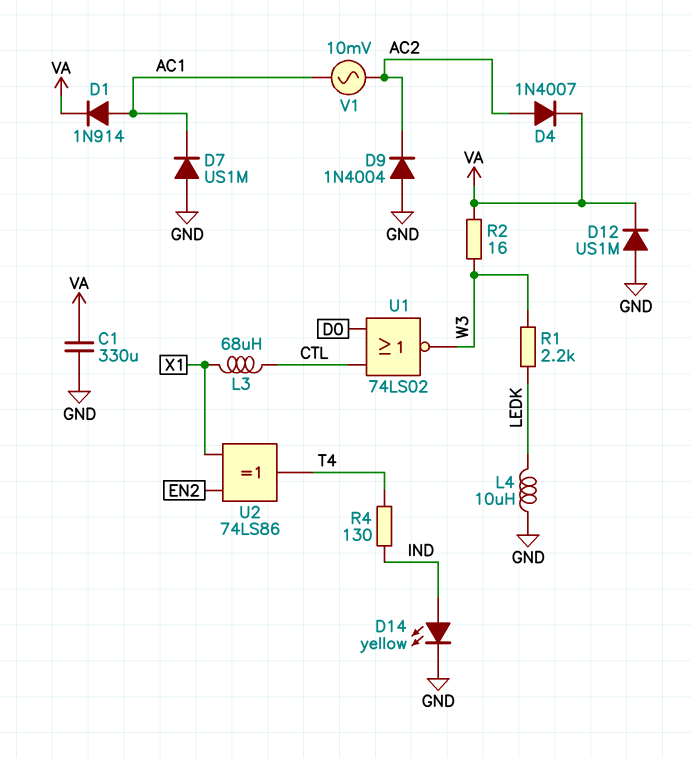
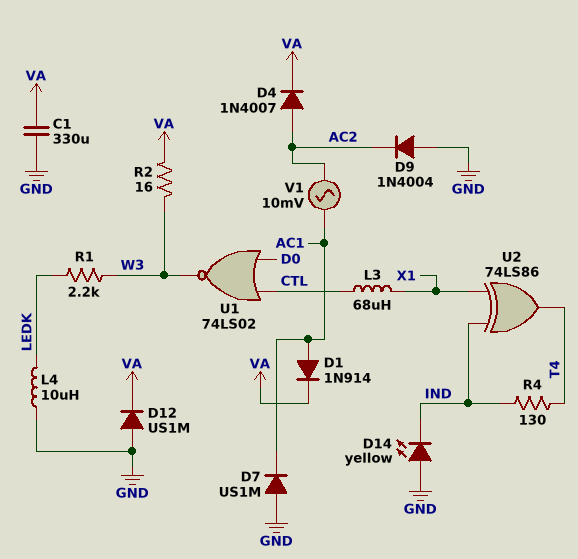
D14: LED yellow (A IND, K GND) -> LED yellow (A GND, K IND)
U2: XOR 74LS86 (in EN2, in X1, out T4) -> XOR 74LS86 (in IND, in X1, out T4)

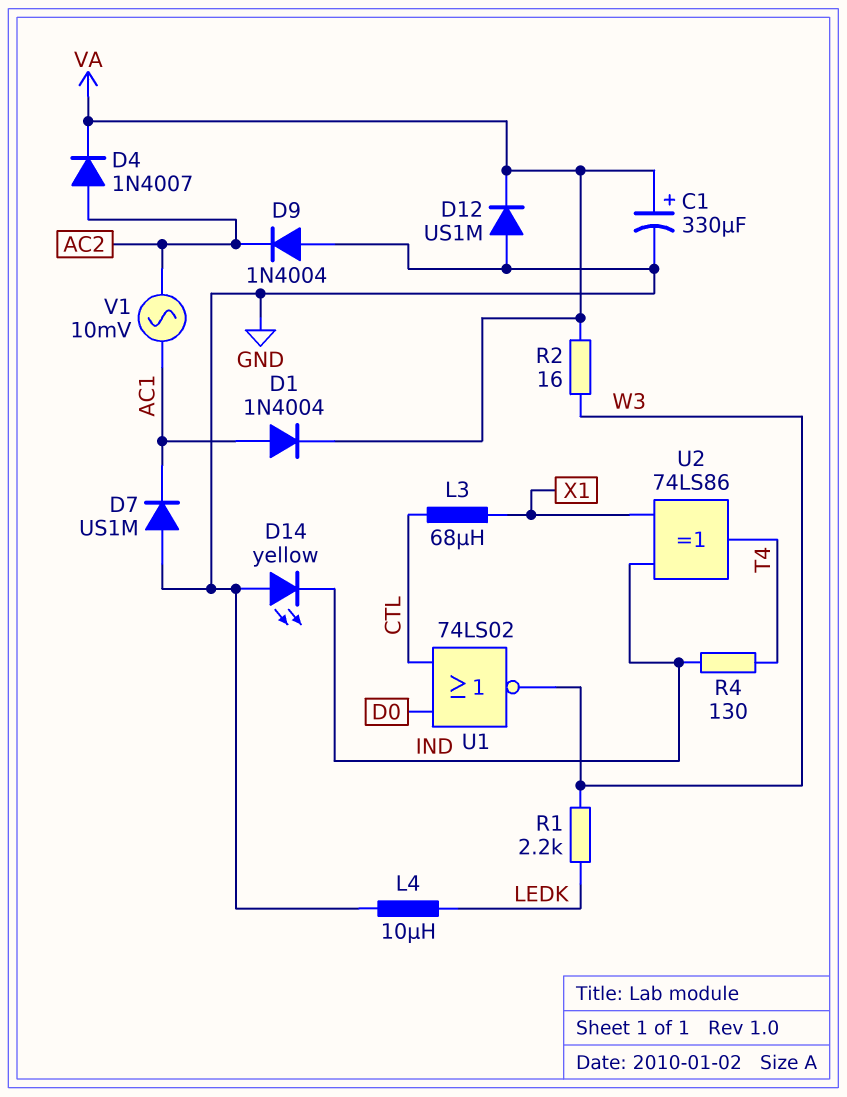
C1: 330uF (GND, VA) -> 330uF (plus VA, minus GND)
D1: diode 1N914 (A AC1, K VA) -> diode 1N4004 (A AC1, K VA)

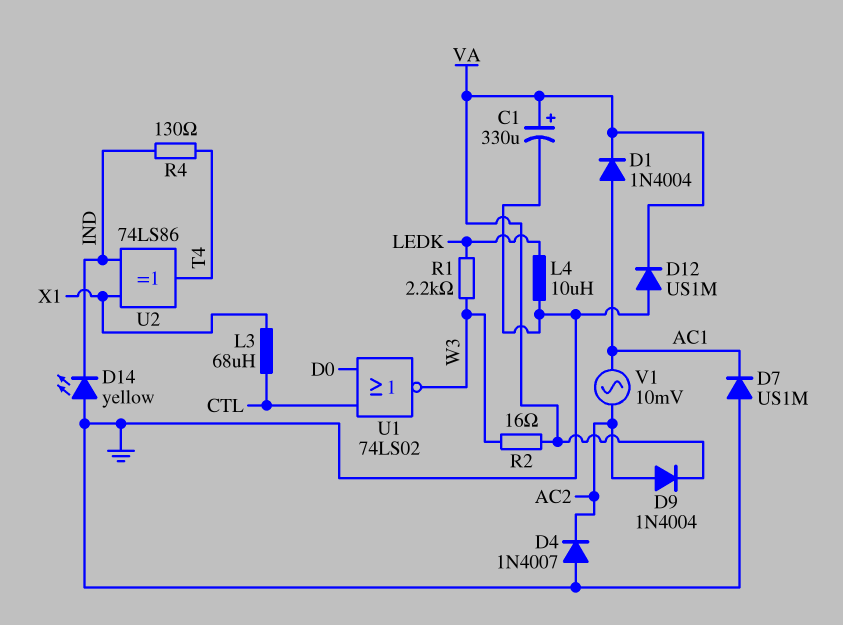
D4: diode 1N4007 (A AC2, K VA) -> diode 1N4007 (A GND, K AC2)
D9: diode 1N4004 (A GND, K AC2) -> diode 1N4004 (A AC2, K VA)

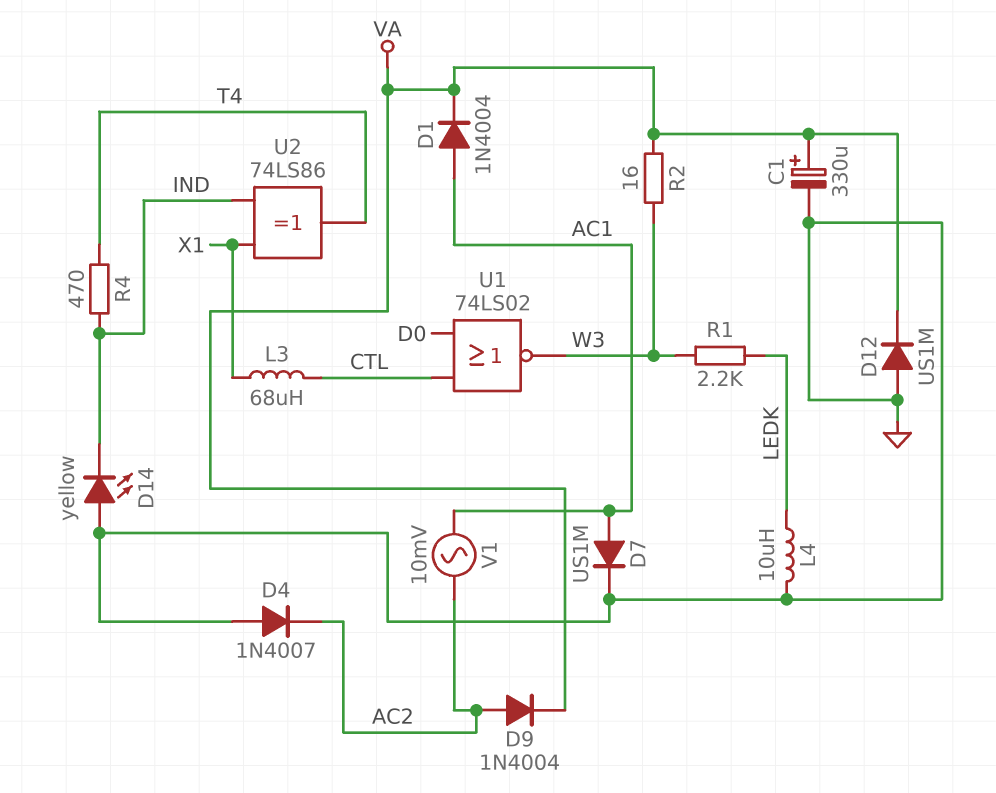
D7: diode US1M (A GND, K AC1) -> diode US1M (A AC1, K GND)
R4: 130 (IND, T4) -> 470 (IND, T4)

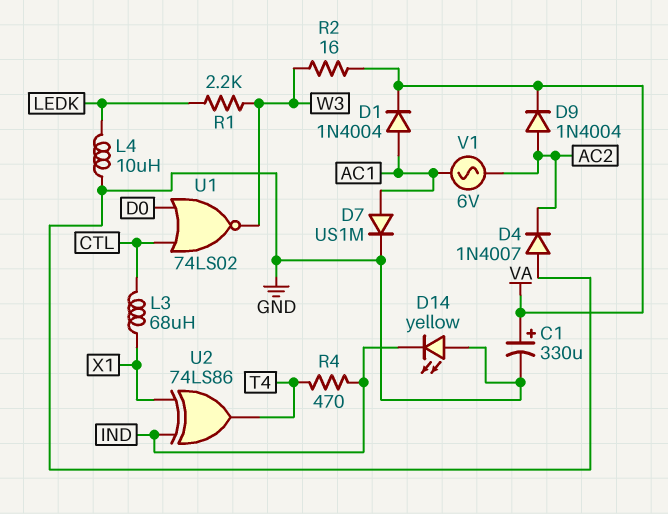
D12: diode US1M (A GND, K VA) -> none
V1: AC 10mV (AC1, AC2) -> AC 6V (AC1, AC2)

